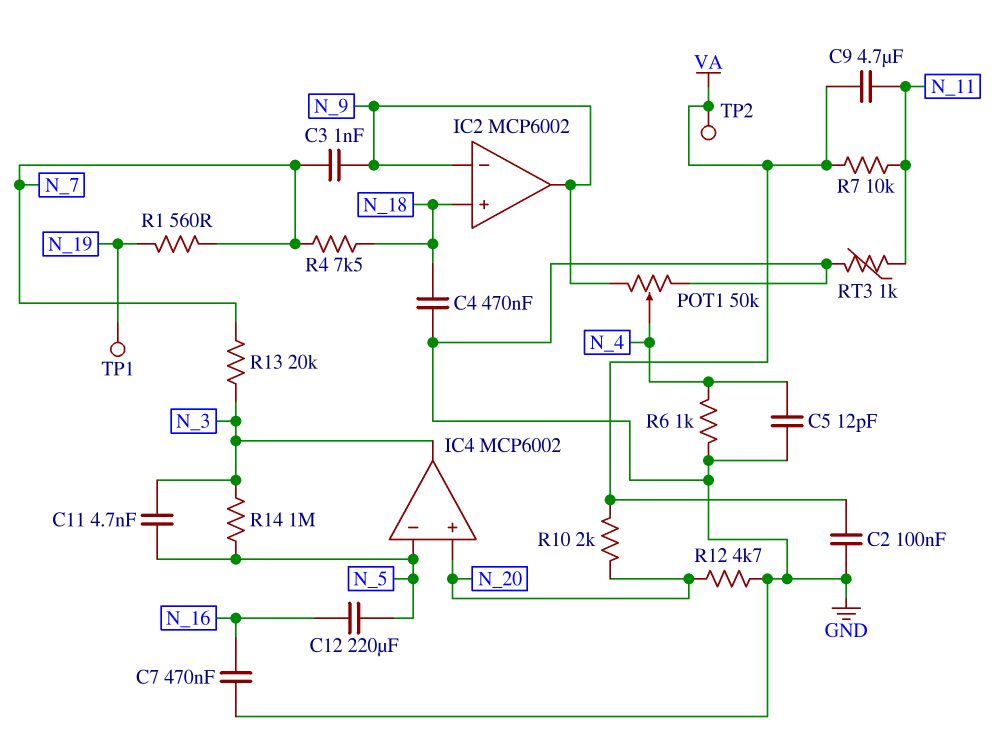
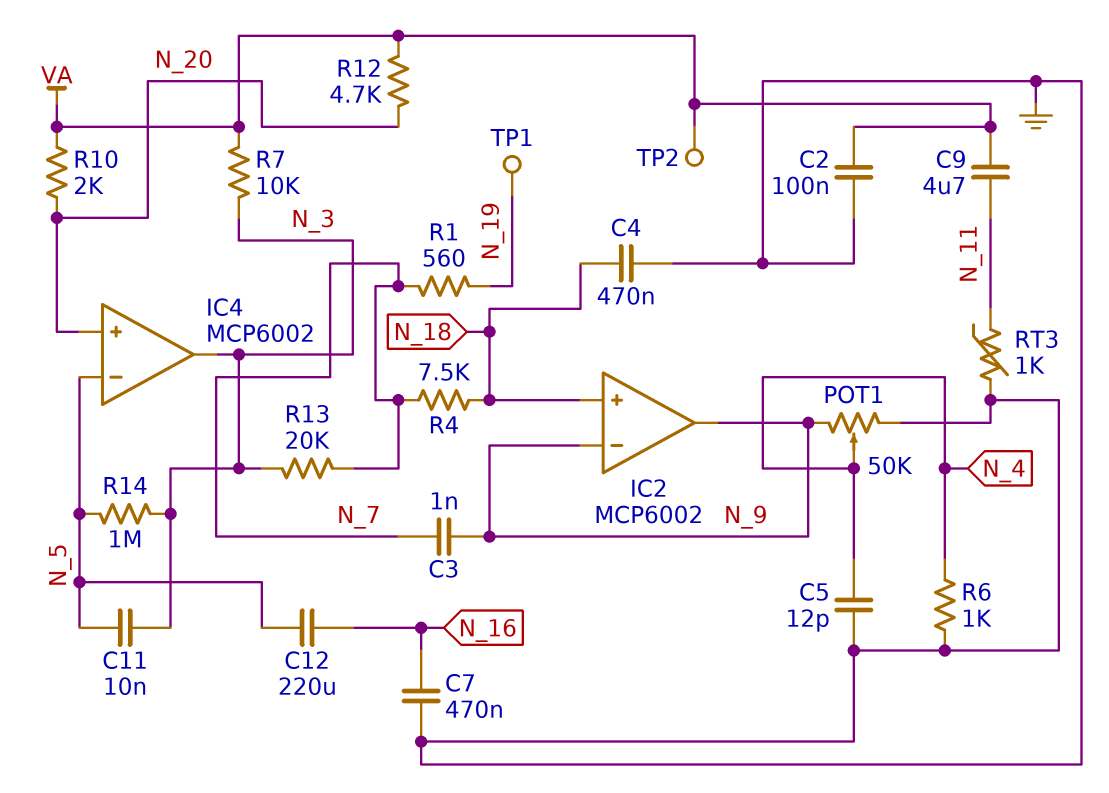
C11: 4.7nF (N_3, N_5) -> 10nF (N_3, N_5)
R7: 10k (N_11, VA) -> 10k (N_3, VA)
R12: 4.7k (GND, N_20) -> 4.7k (N_20, VA)

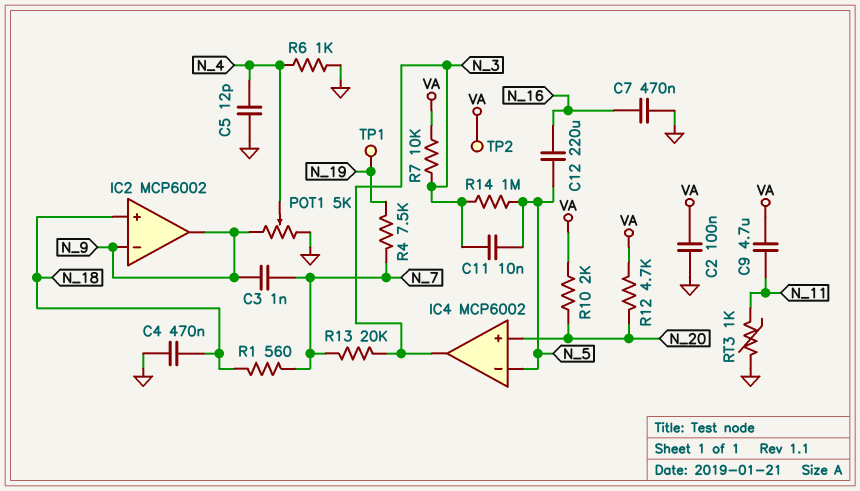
POT1: 50k (GND, N_9, wiper N_4) -> 5k (GND, N_9, wiper N_4)
R1: 560 (N_7, N_19) -> 560 (N_7, N_18)
R4: 7.5k (N_7, N_18) -> 7.5k (N_7, N_19)

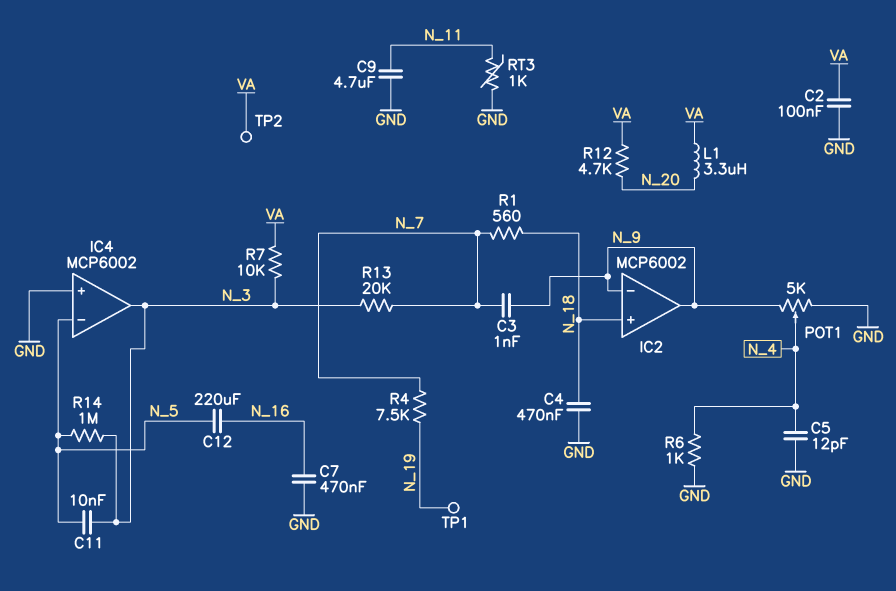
C9: 4.7uF (N_11, VA) -> 4.7uF (GND, N_11)
IC4 pin in+: N_20 -> GND
L1: none -> 3.3uH (N_20, VA)
R10: 2k (N_20, VA) -> none

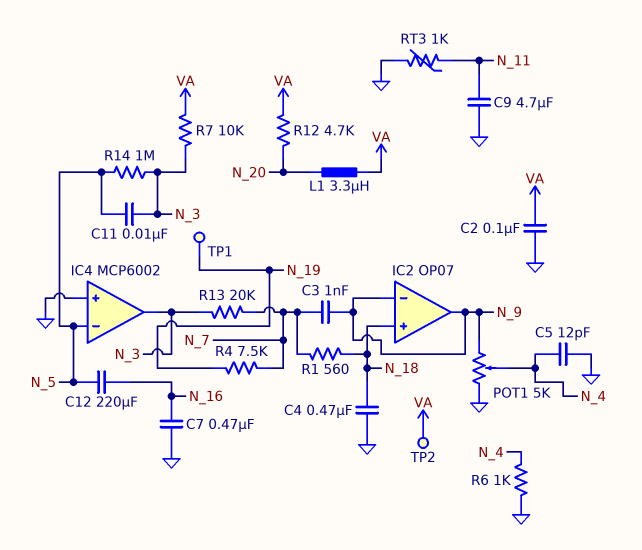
IC2: MCP6002 -> OP07

